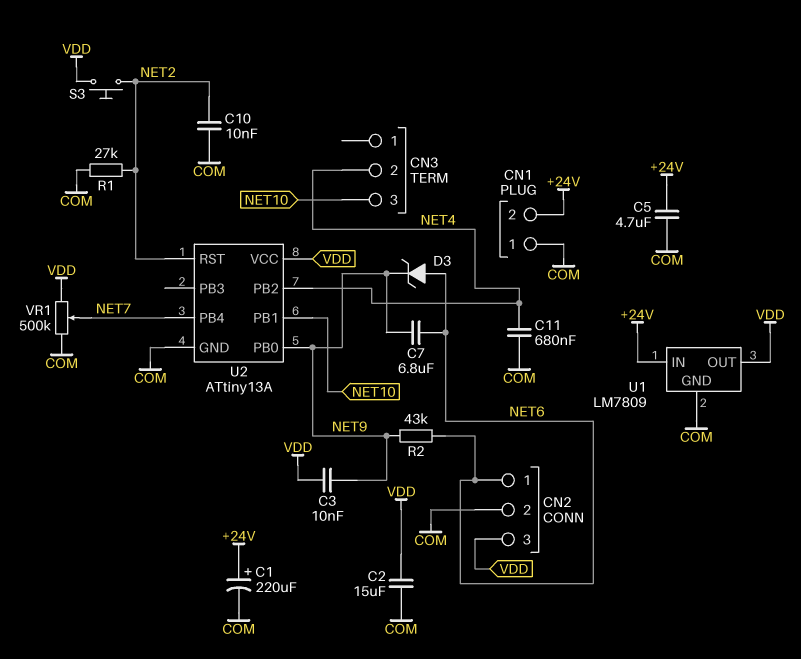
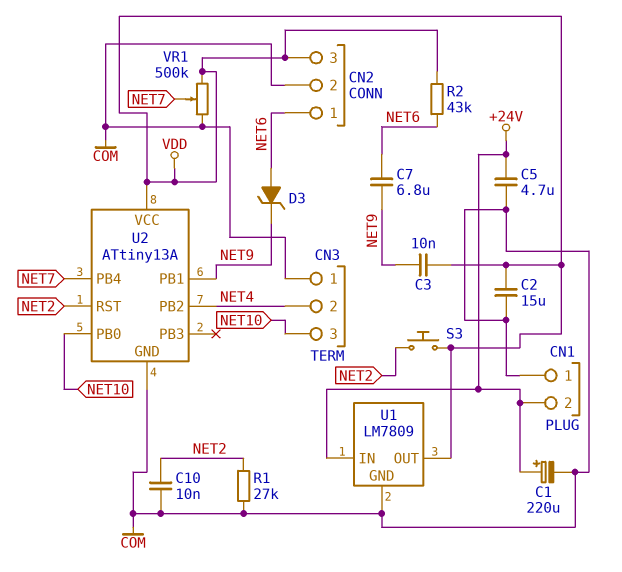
C11: 680nF (COM, NET4) -> none
CN3 pin 1: none -> COM
R2: 43k (NET6, NET9) -> 43k (NET6, VDD)
U2 pin PB0: NET9 -> NET10
U2 pin PB1: NET10 -> NET9

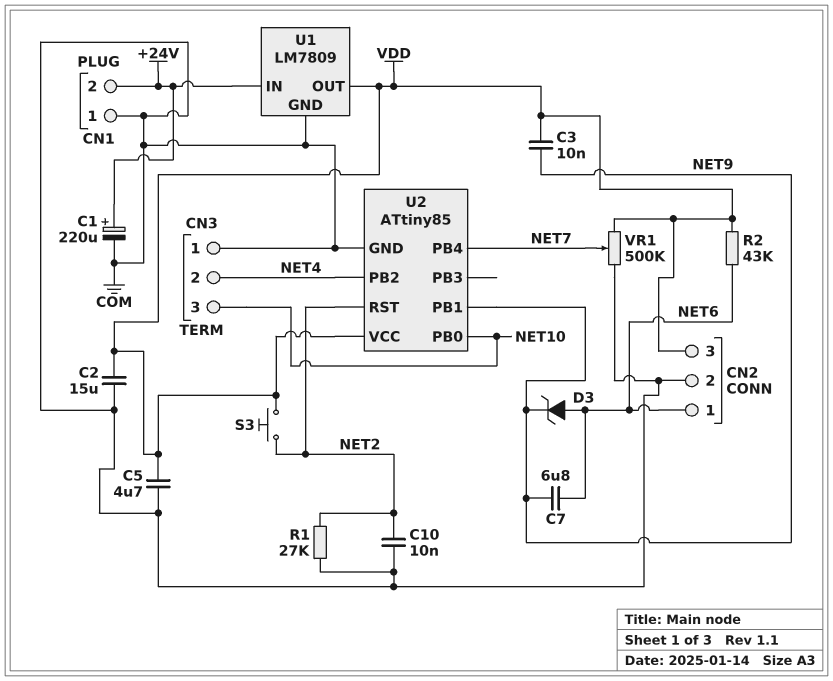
C5: 4.7uF (+24V, COM) -> 4.7uF (COM, VDD)
U2: ATtiny13A -> ATtiny85

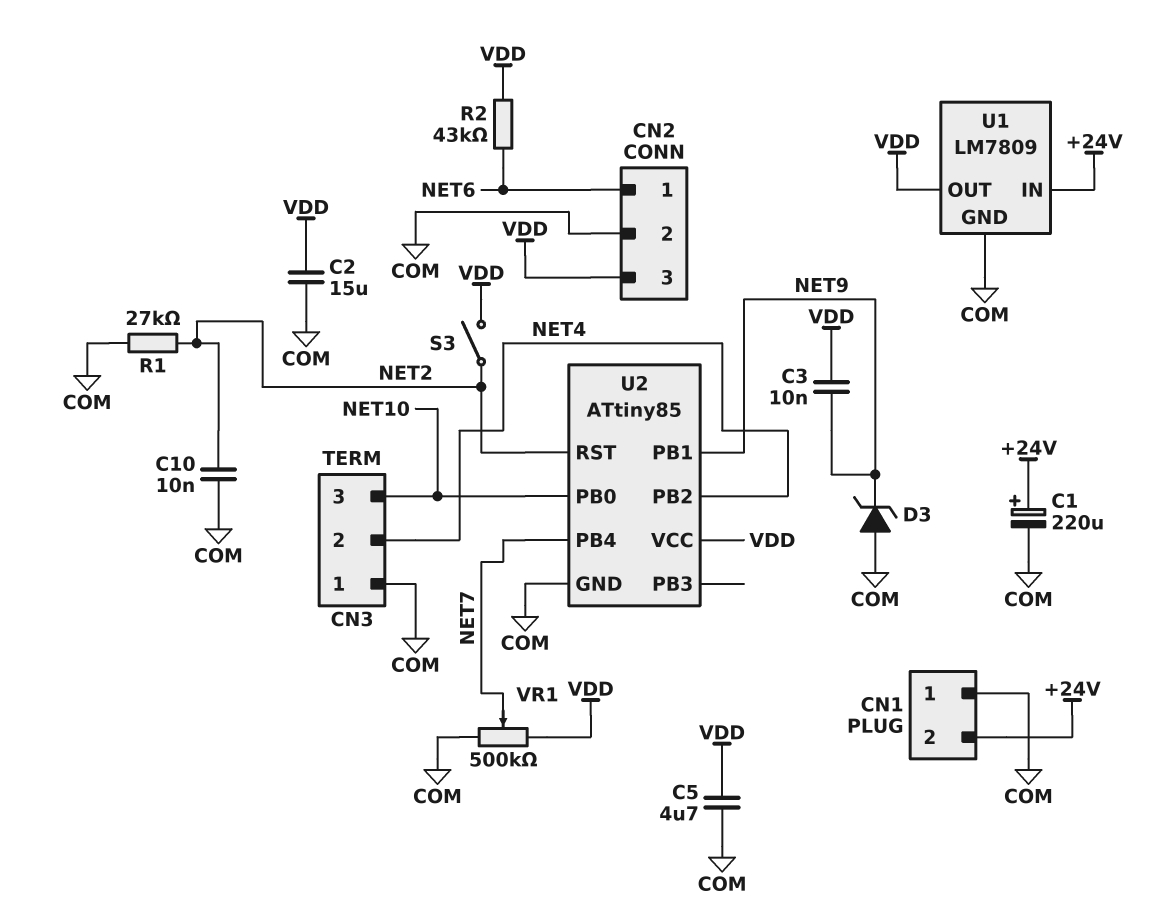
C7: 6.8uF (NET6, NET9) -> none
D3: zener (A NET6, K NET9) -> zener (A COM, K NET9)
S3: button (NET2, VDD) -> switch (NET2, VDD)

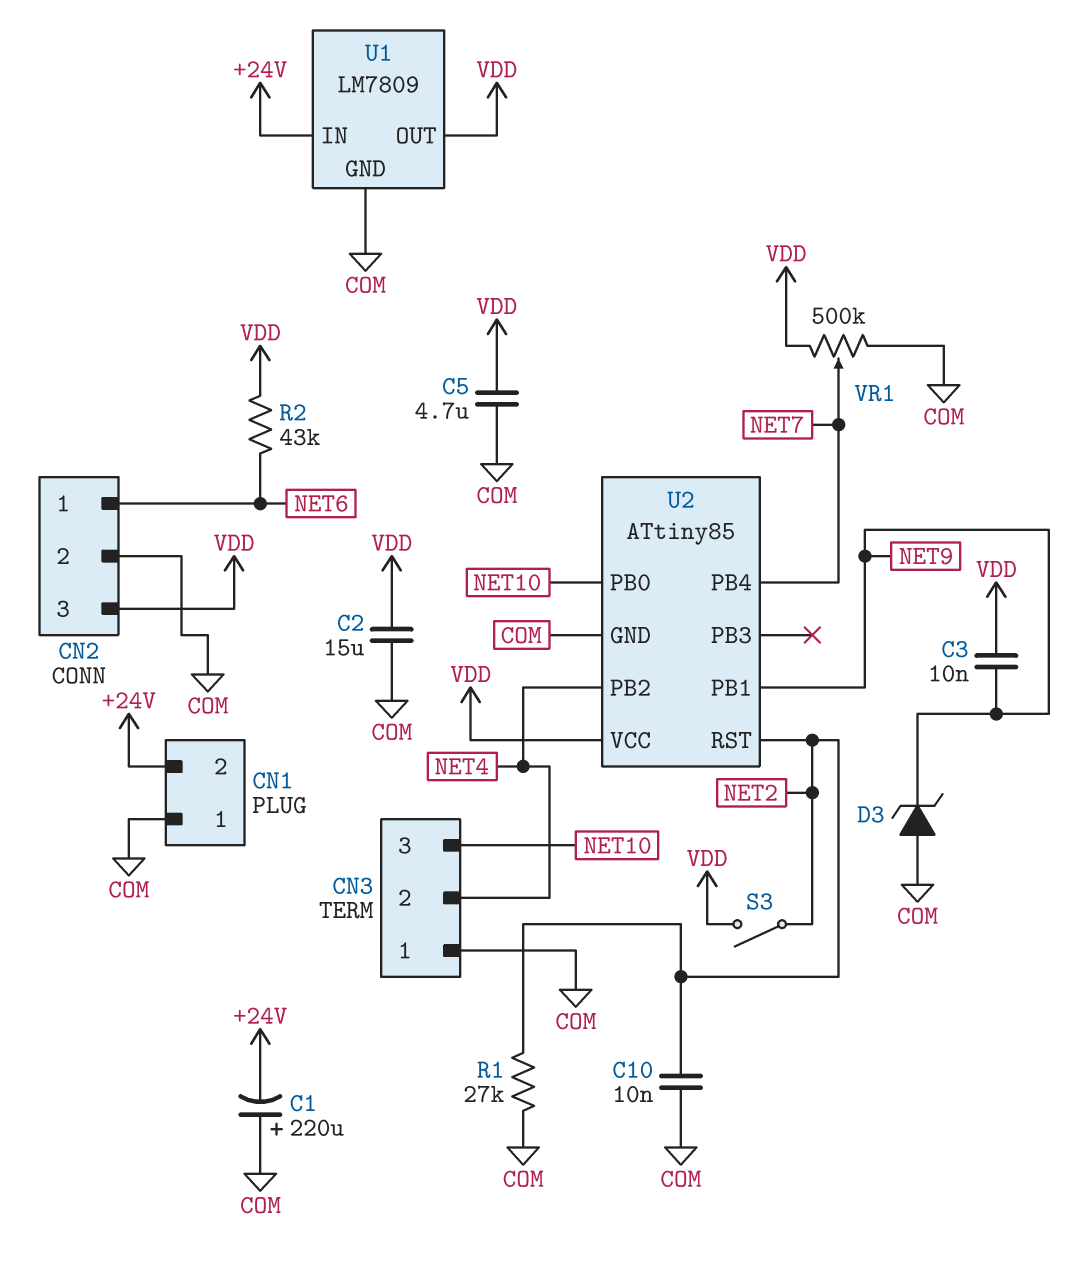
C1: 220uF (plus +24V, minus COM) -> 220uF (plus COM, minus +24V)

